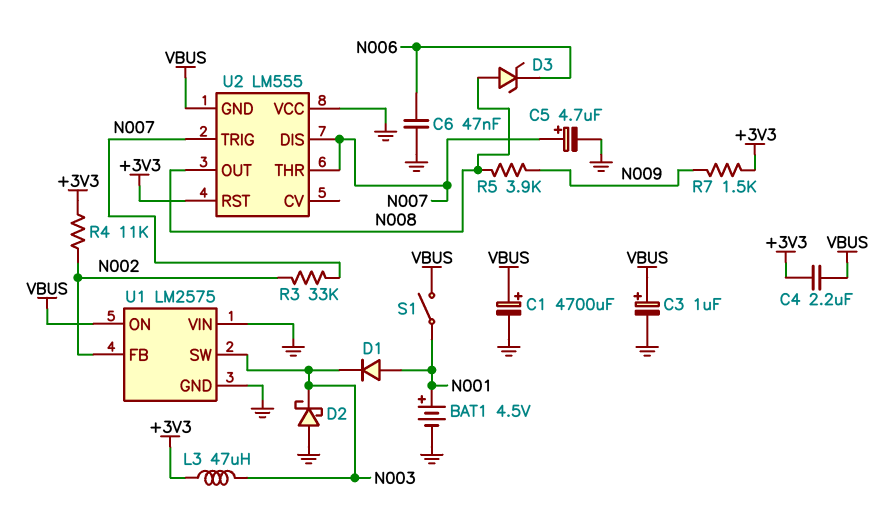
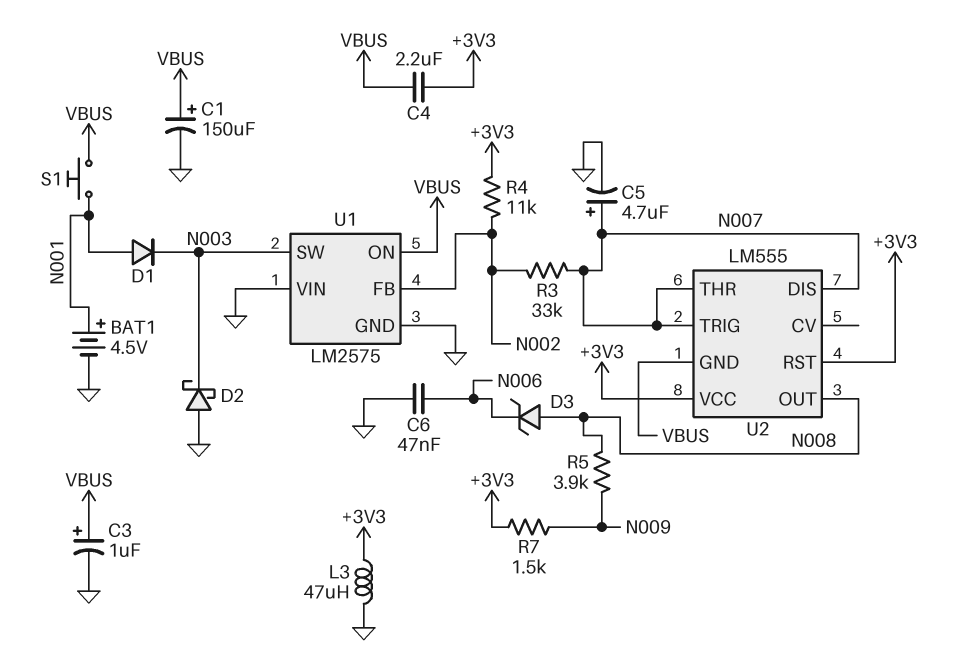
C1: 4700uF (plus VBUS, minus GND) -> 150uF (plus VBUS, minus GND)
L3: 47uH (+3V3, N003) -> 47uH (+3V3, GND)
S1: switch (N001, VBUS) -> button (N001, VBUS)
U2 pin VCC: GND -> +3V3

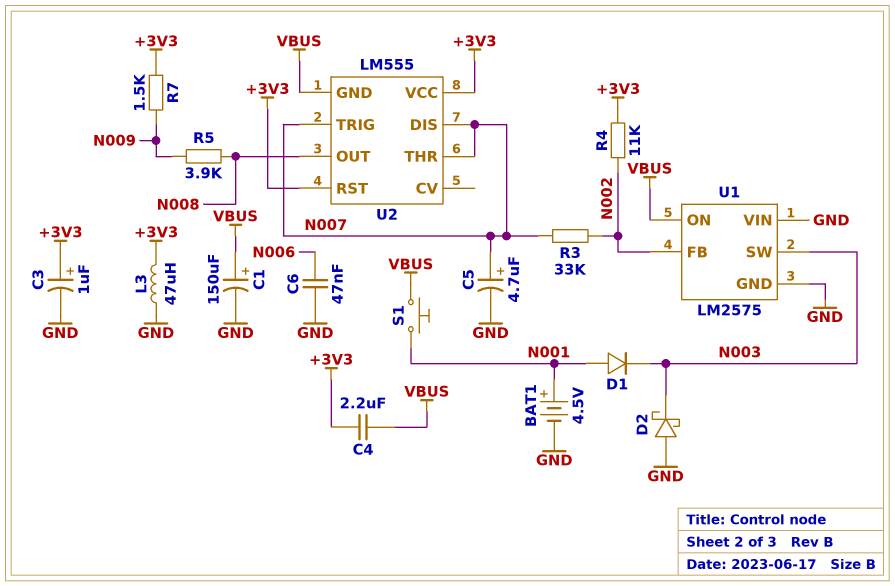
C3: 1uF (plus VBUS, minus GND) -> 1uF (plus +3V3, minus GND)
D3: zener (A N008, K N006) -> none

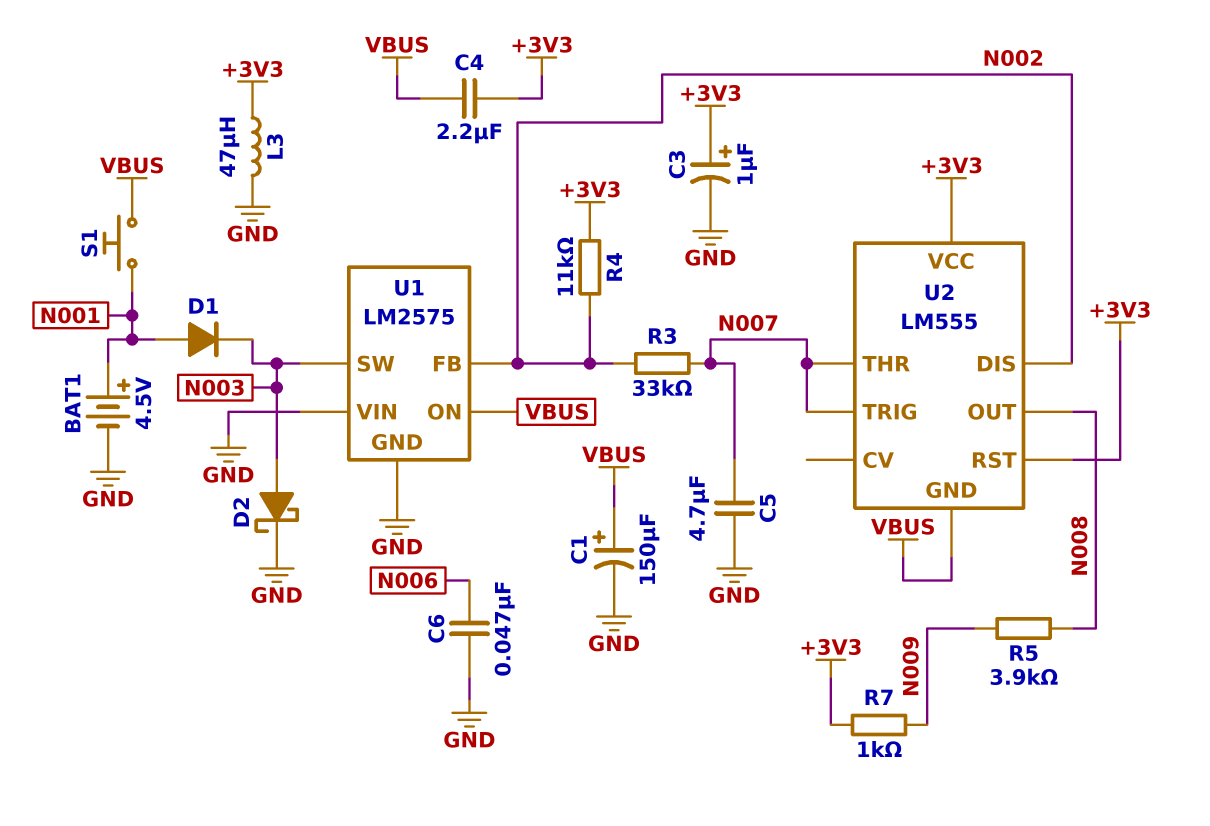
C5: 4.7uF (plus N007, minus GND) -> 4.7uF (GND, N007)
D2: schottky (A GND, K N003) -> schottky (A N003, K GND)
R7: 1.5k (+3V3, N009) -> 1k (+3V3, N009)
U2 pin DIS: N007 -> N002

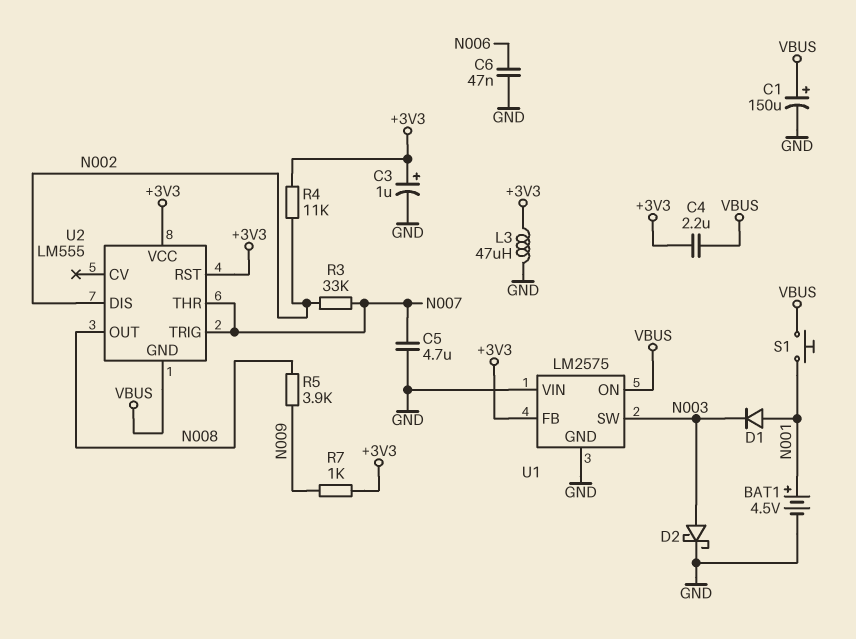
U1 pin FB: N002 -> +3V3

